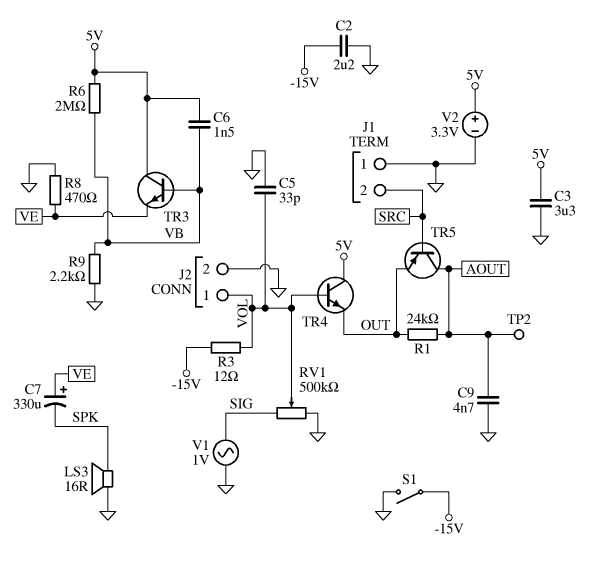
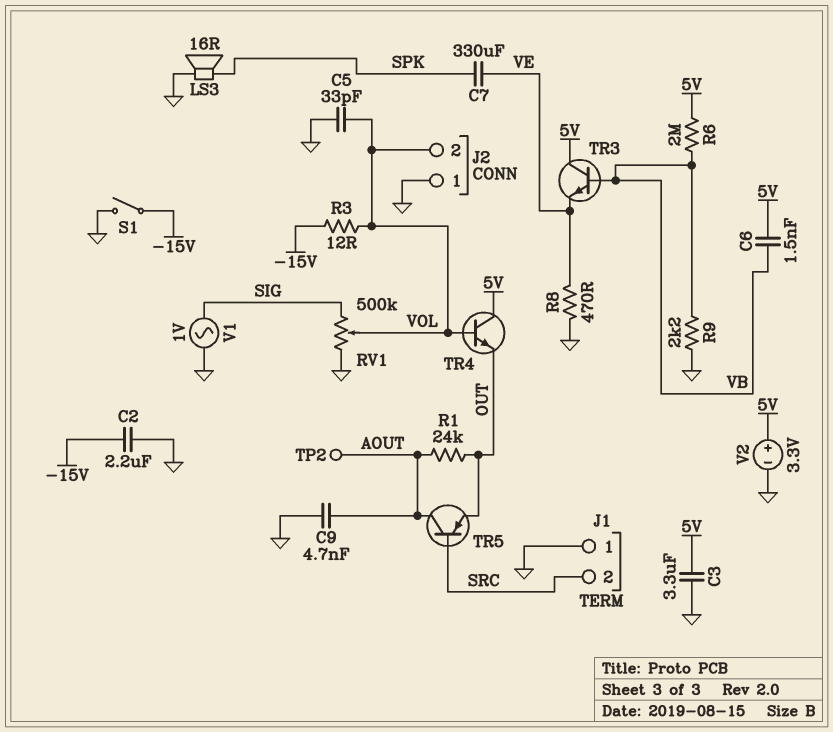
C7: 330uF (plus VE, minus SPK) -> 330uF (SPK, VE)
J2 pin 1: VOL -> GND
J2 pin 2: GND -> VOL

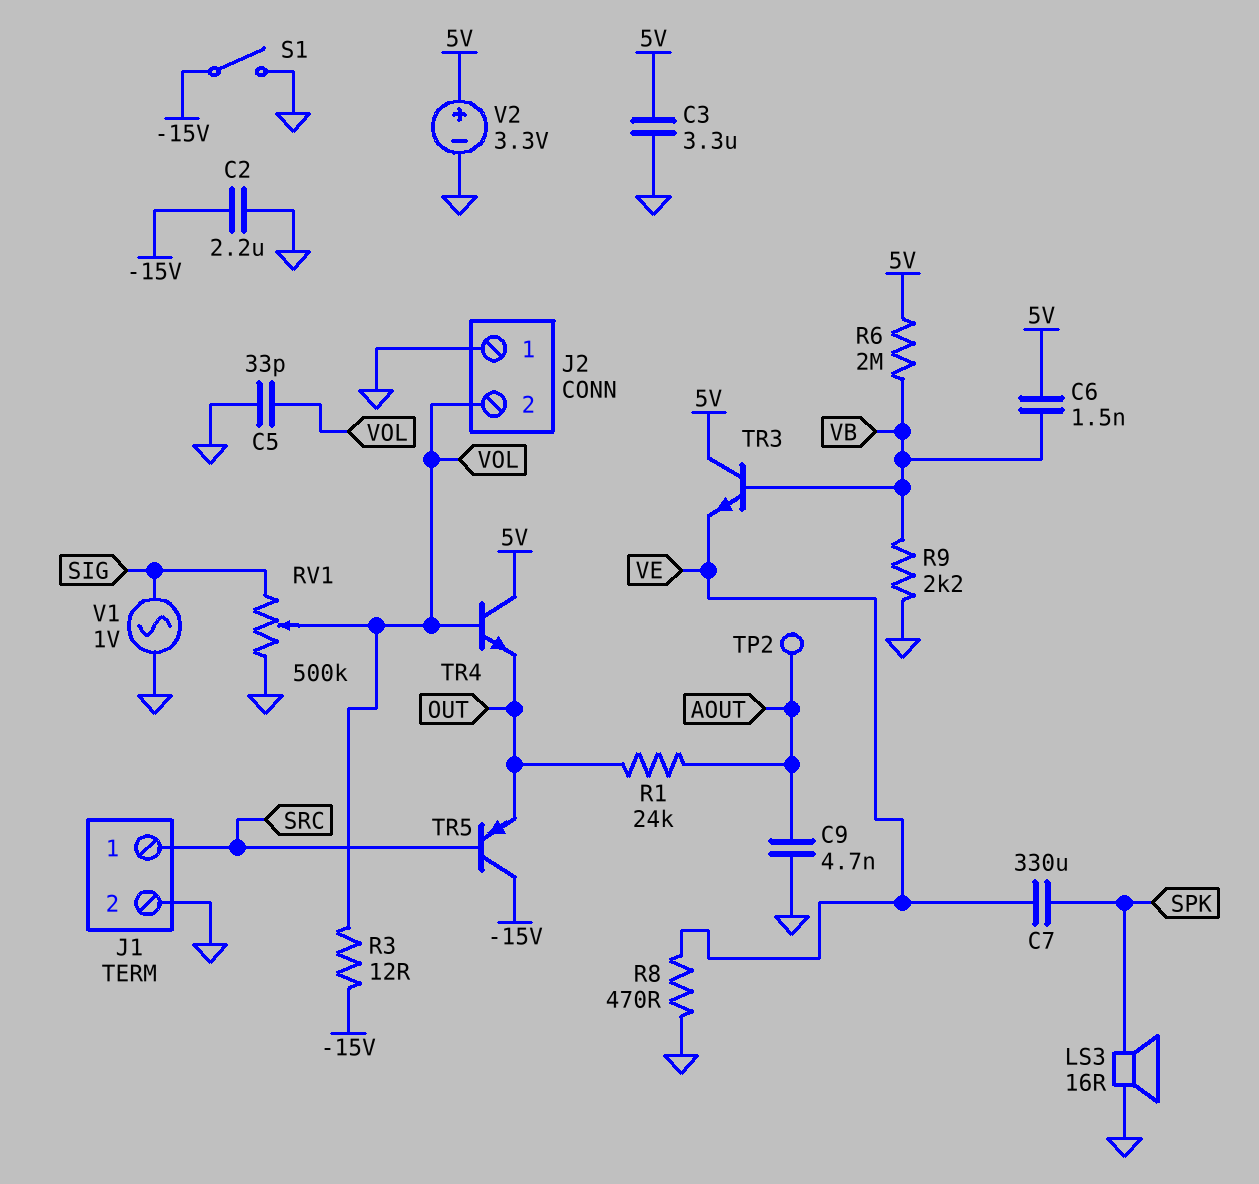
J1 pin 1: GND -> SRC
J1 pin 2: SRC -> GND
TR5: PNP (B SRC, C AOUT, E OUT) -> PNP (B SRC, C -15V, E OUT)

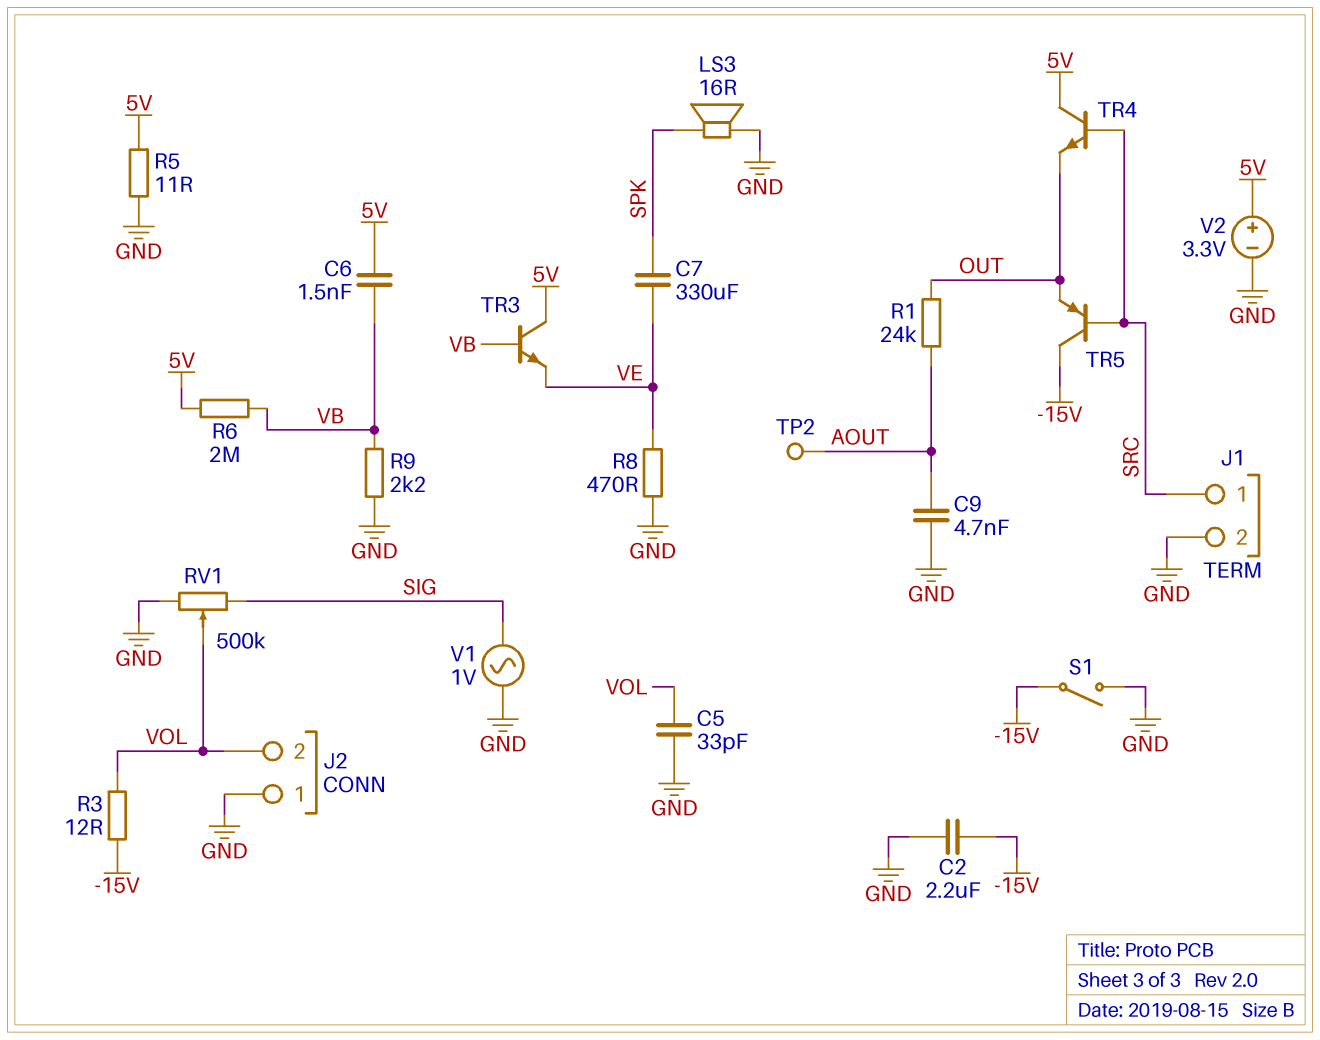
C3: 3.3uF (5V, GND) -> none
R5: none -> 11 (5V, GND)
TR4: NPN (B VOL, C 5V, E OUT) -> NPN (B SRC, C 5V, E OUT)

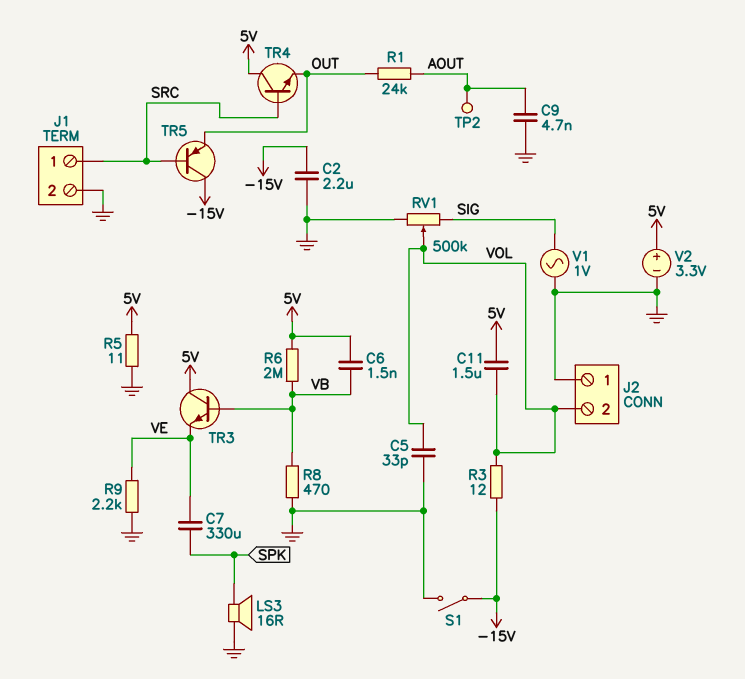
C11: none -> 1.5uF (5V, VOL)
R8: 470 (GND, VE) -> 470 (GND, VB)
R9: 2.2k (GND, VB) -> 2.2k (GND, VE)

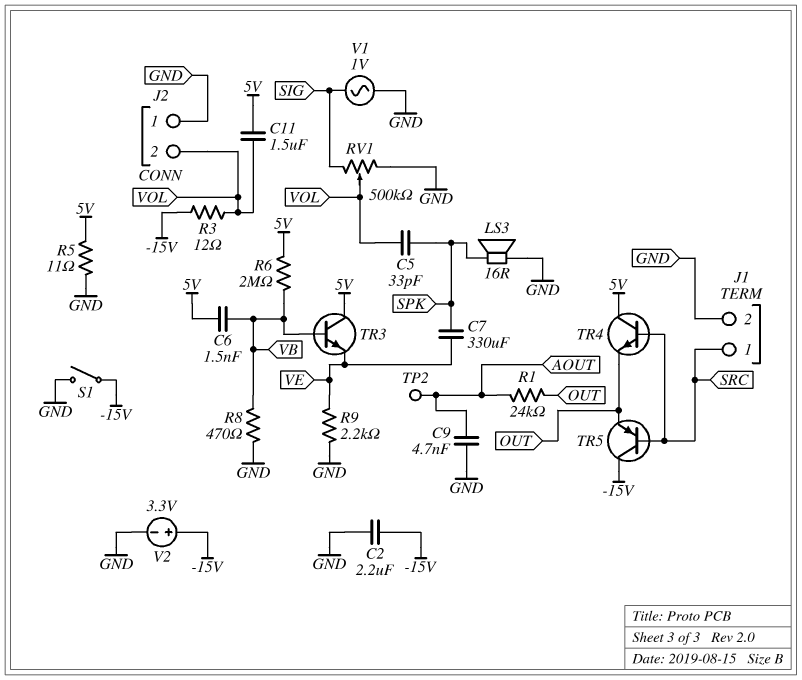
C5: 33pF (GND, VOL) -> 33pF (SPK, VOL)
V2: 3.3V (plus 5V, minus GND) -> 3.3V (plus -15V, minus GND)

